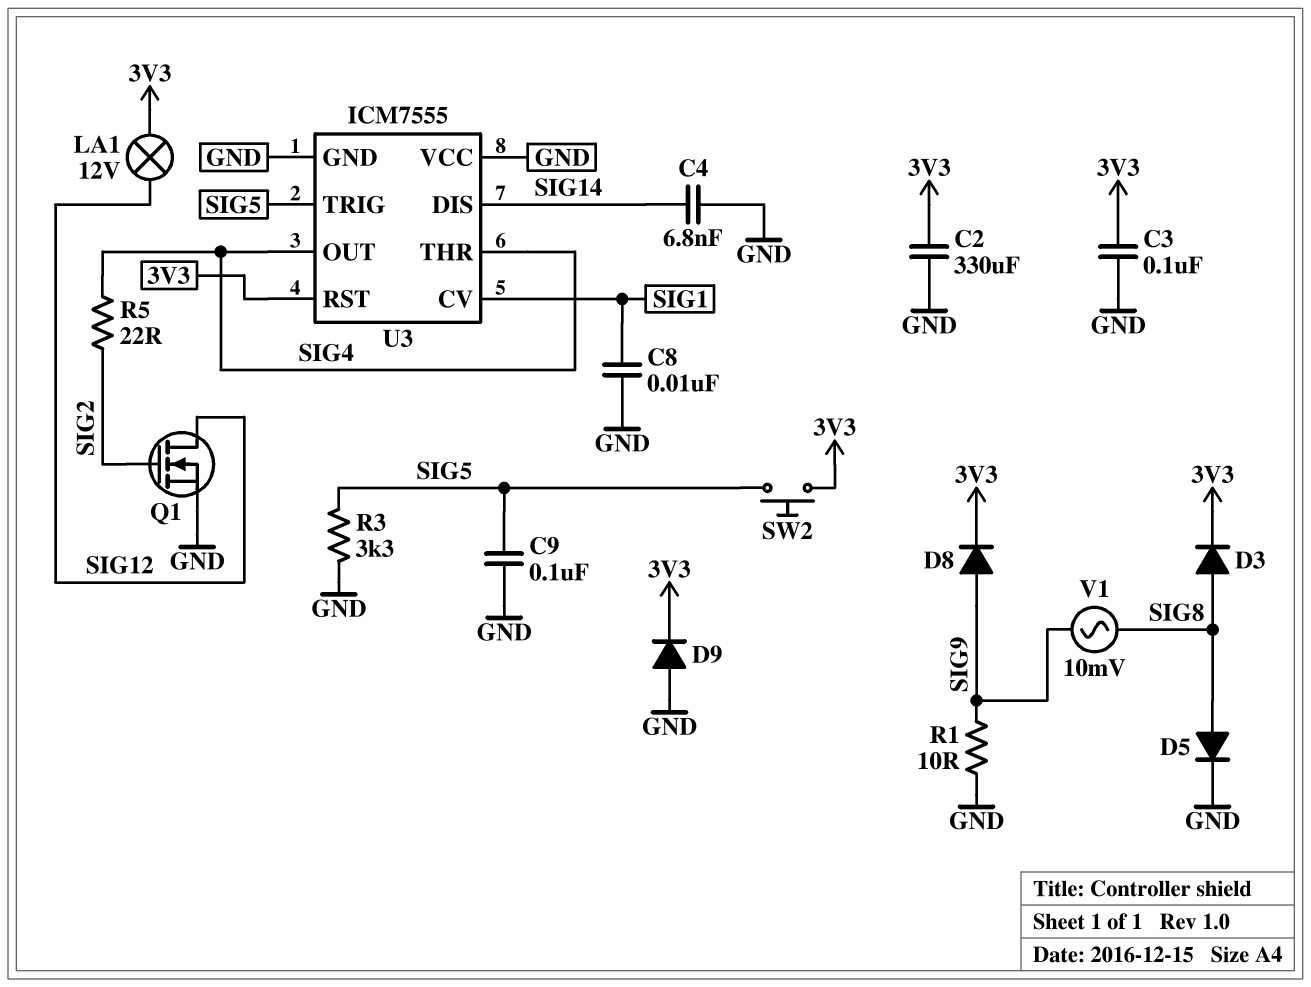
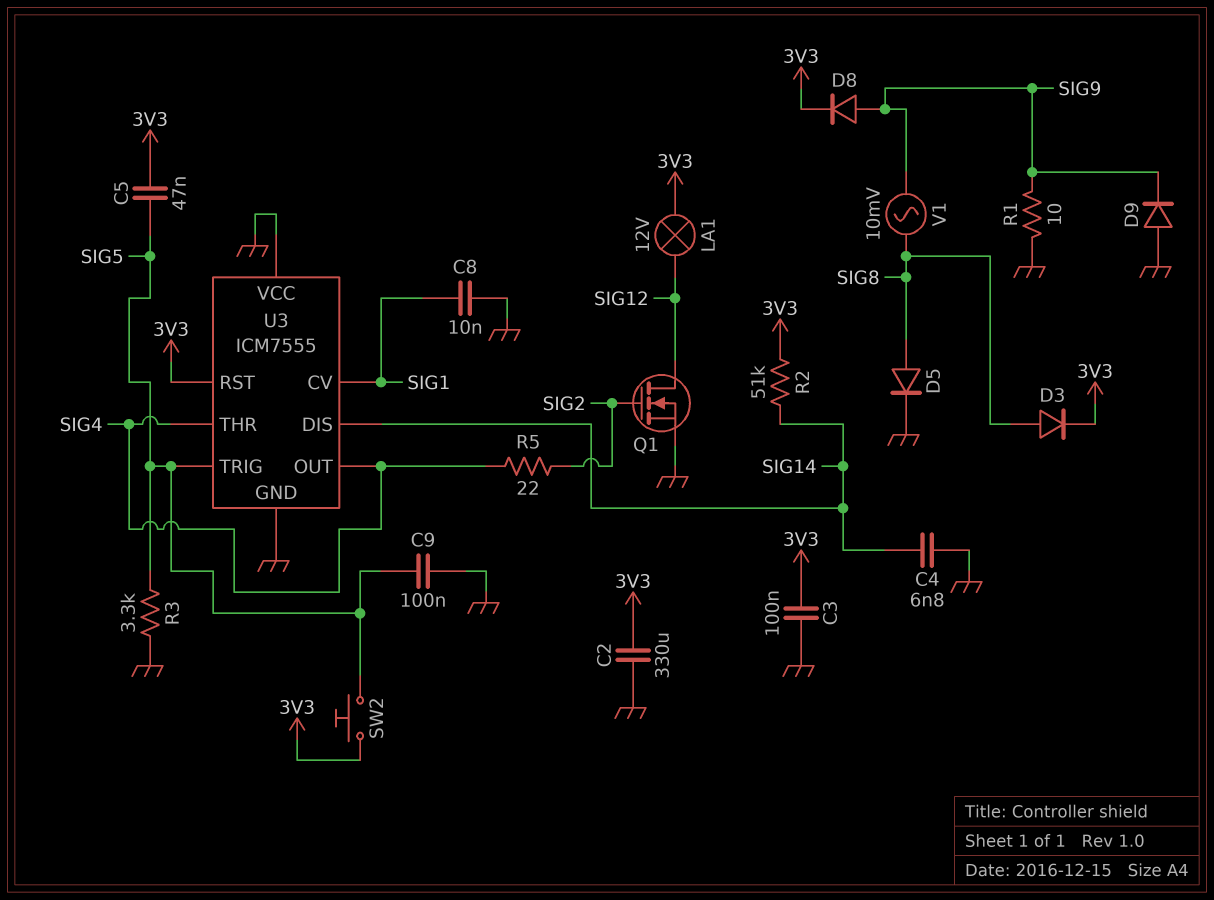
C5: none -> 47nF (3V3, SIG5)
D9: diode (A GND, K 3V3) -> diode (A GND, K SIG9)
R2: none -> 51k (3V3, SIG14)

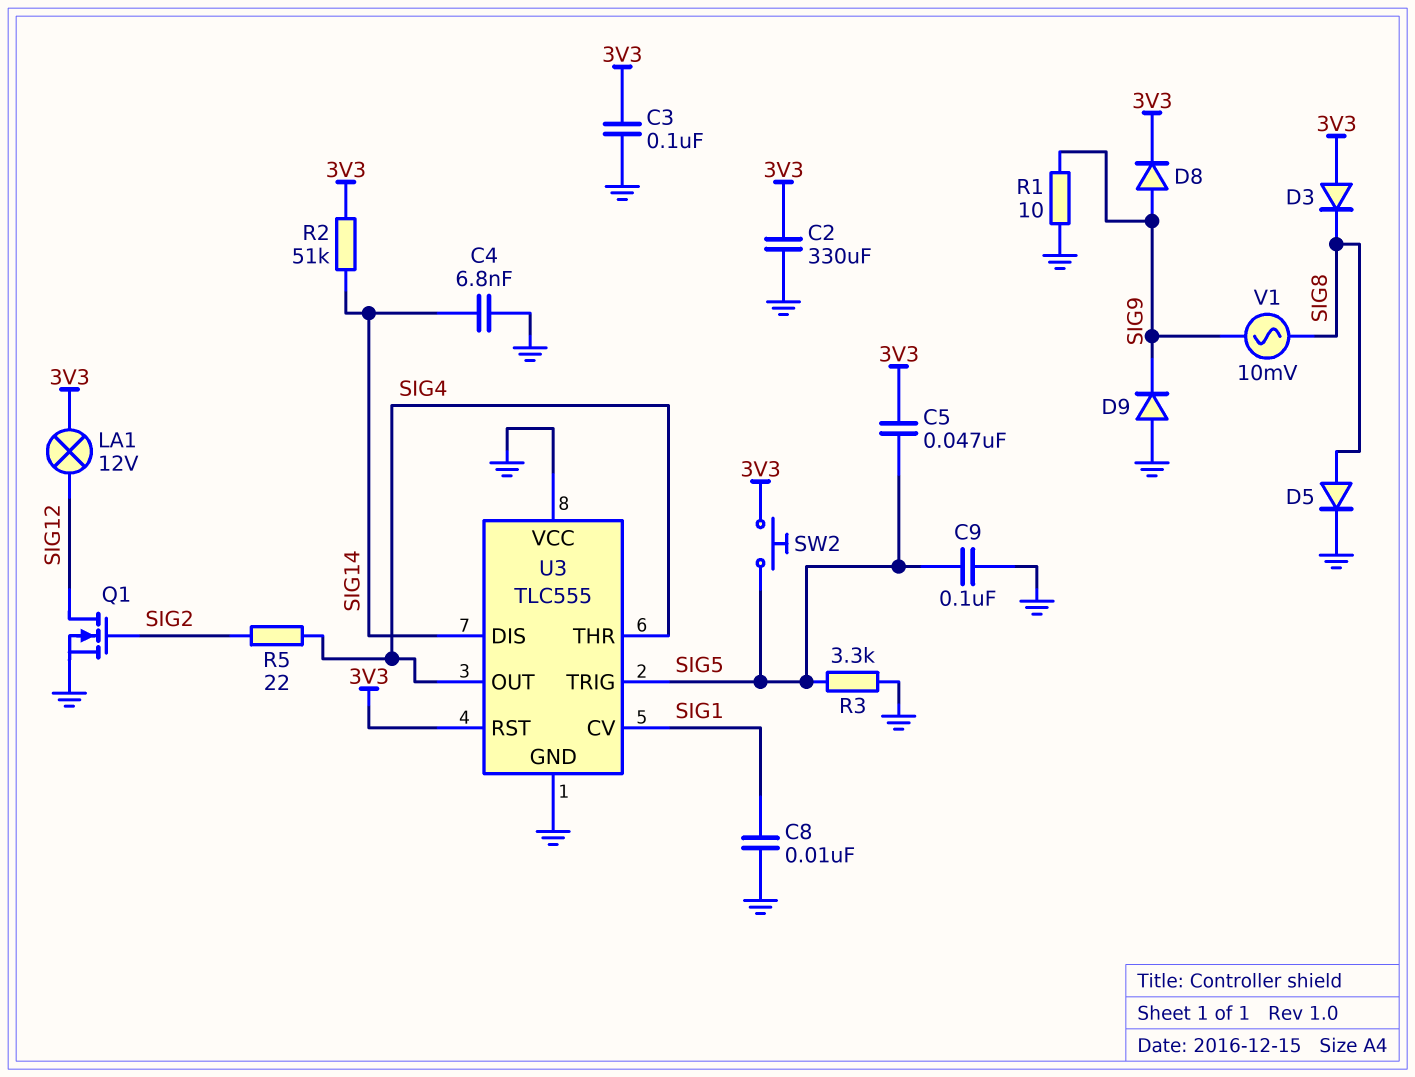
D3: diode (A SIG8, K 3V3) -> diode (A 3V3, K SIG8)
U3: ICM7555 -> TLC555

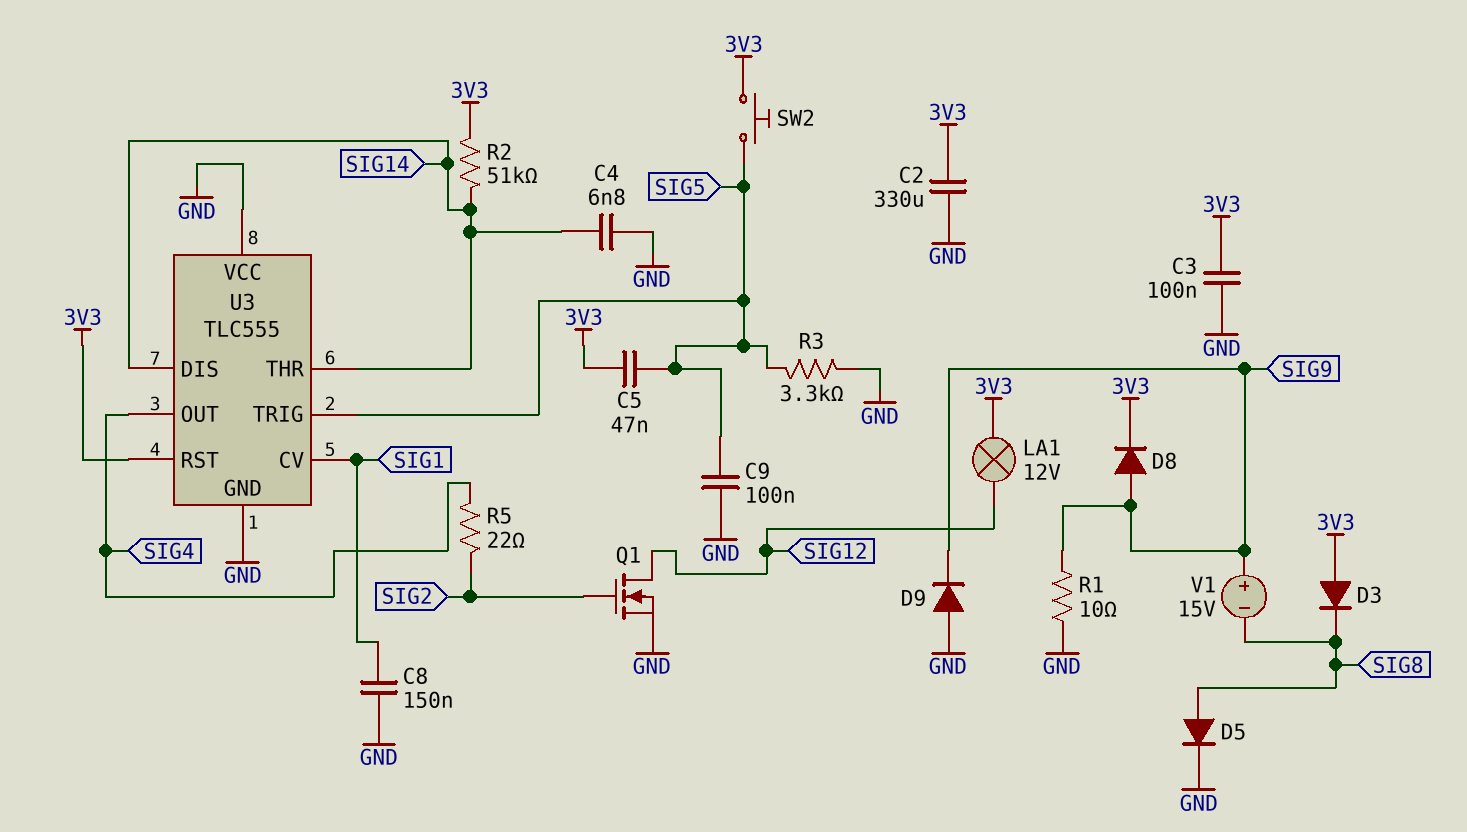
C8: 10nF (GND, SIG1) -> 150nF (GND, SIG1)
U3 pin THR: SIG4 -> SIG14
V1: AC 10mV (SIG8, SIG9) -> 15V (plus SIG9, minus SIG8)

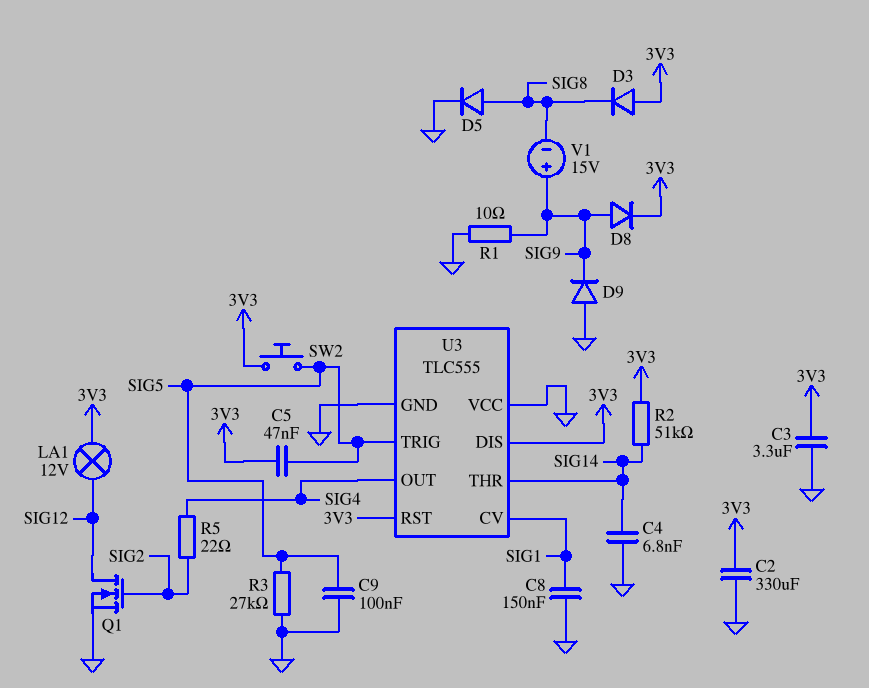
C3: 100nF (3V3, GND) -> 3.3uF (3V3, GND)
R3: 3.3k (GND, SIG5) -> 27k (GND, SIG5)
U3 pin DIS: SIG14 -> 3V3

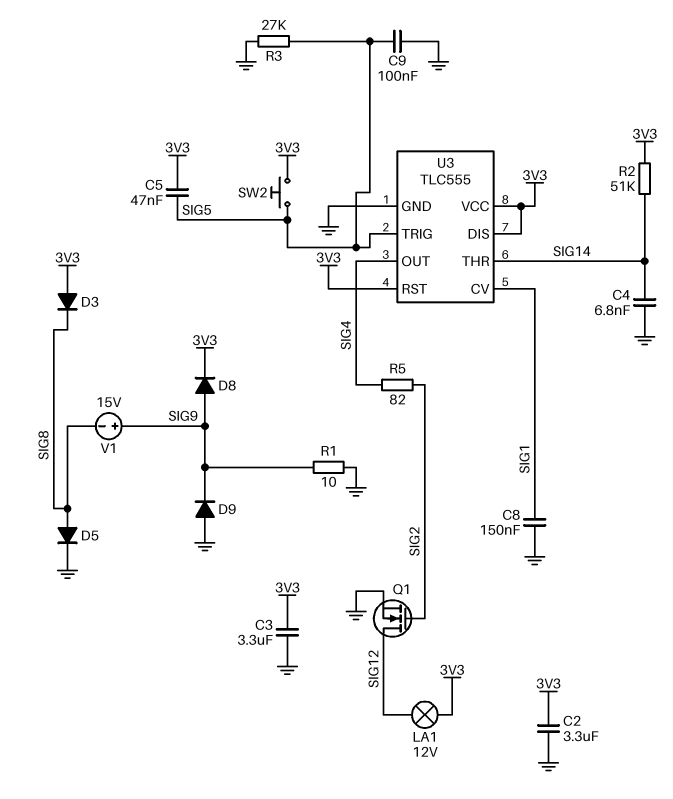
C2: 330uF (3V3, GND) -> 3.3uF (3V3, GND)
R5: 22 (SIG2, SIG4) -> 82 (SIG2, SIG4)
U3 pin VCC: GND -> 3V3

